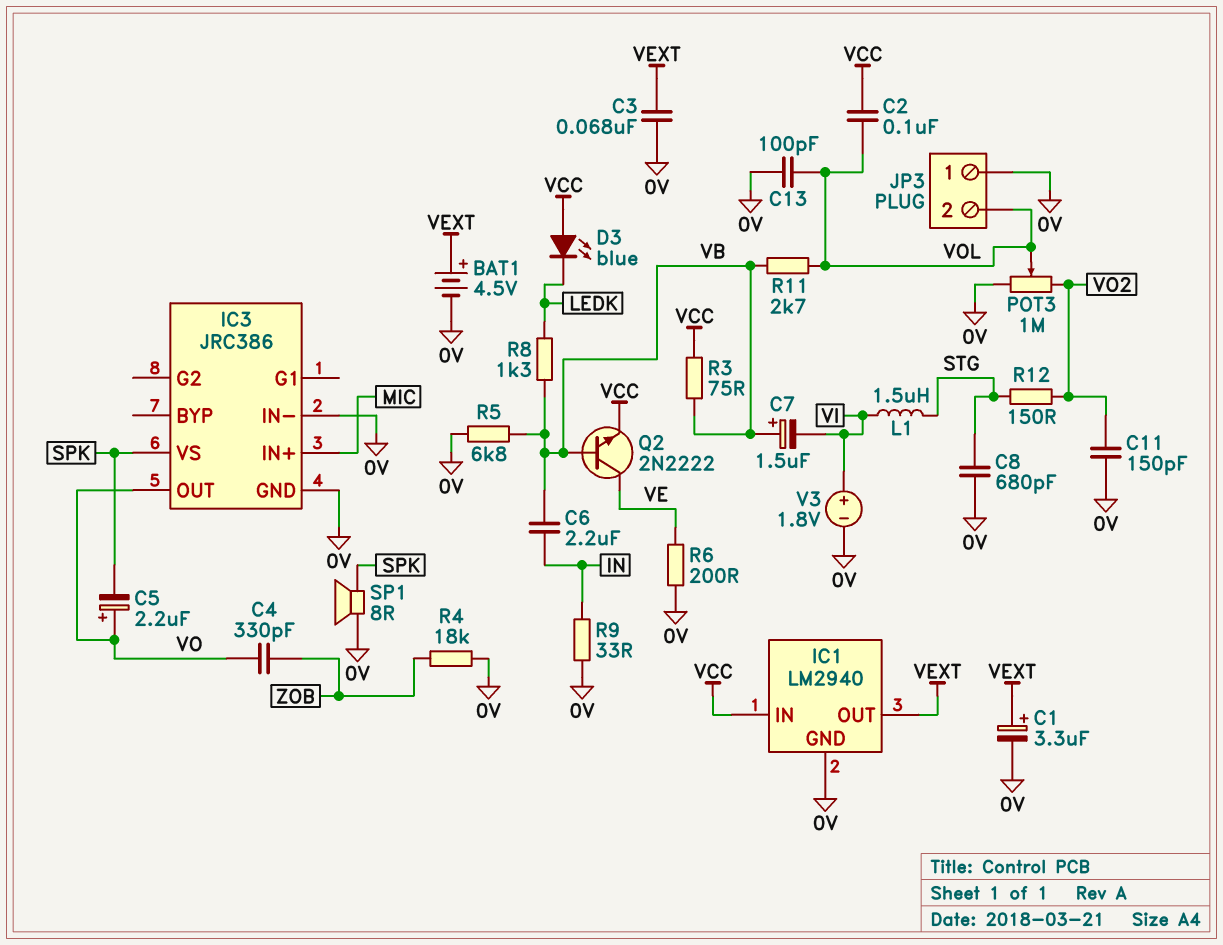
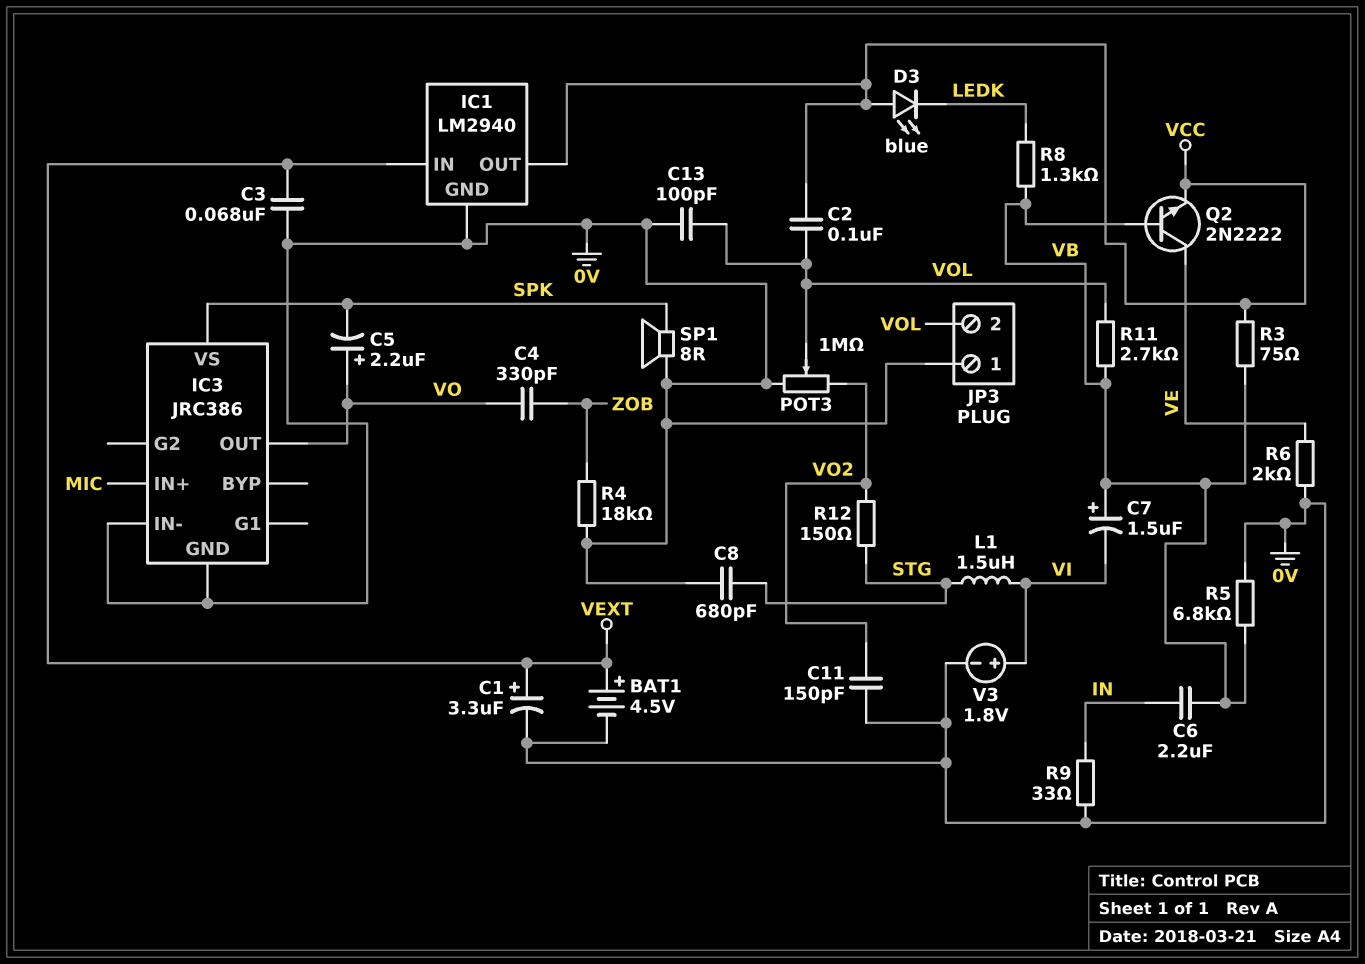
IC1 pin IN: VCC -> VEXT
IC1 pin OUT: VEXT -> VCC
R6: 200 (0V, VE) -> 2k (0V, VE)

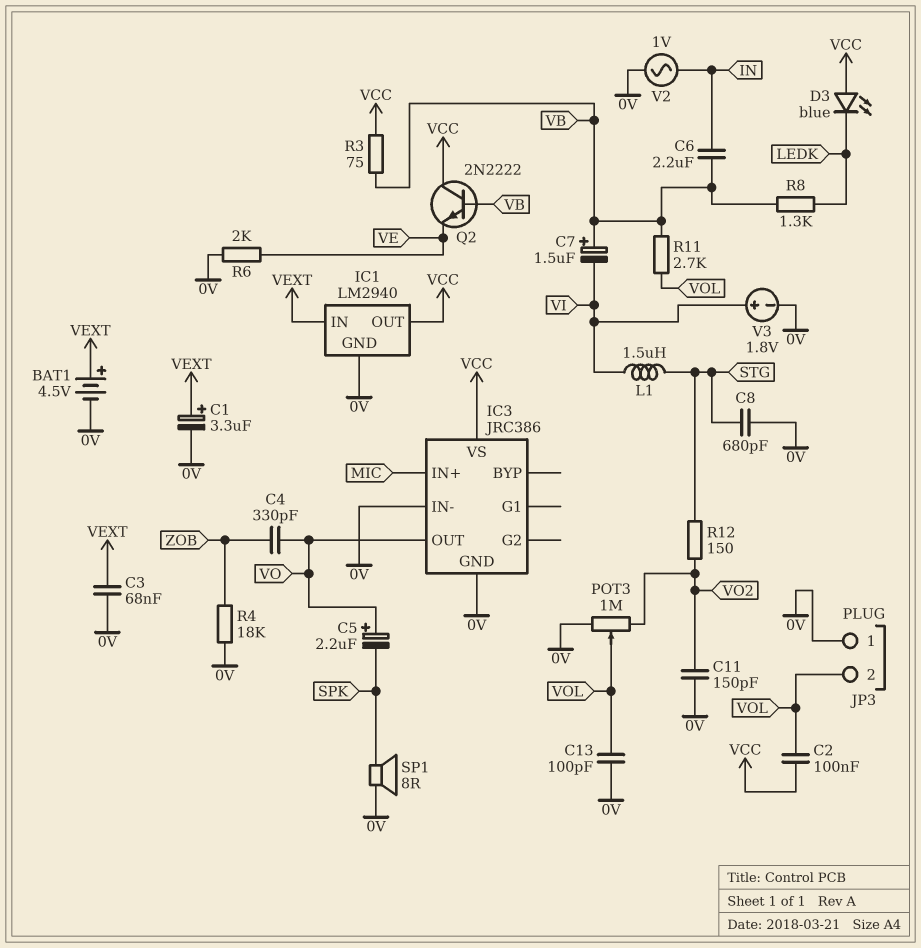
IC3 pin VS: SPK -> VCC
Q2: NPN 2N2222 (B VB, C VE, E VCC) -> NPN 2N2222 (B VB, C VCC, E VE)
R5: 6.8k (0V, VB) -> none
R9: 33 (0V, IN) -> none
V2: none -> AC 1V (0V, IN)

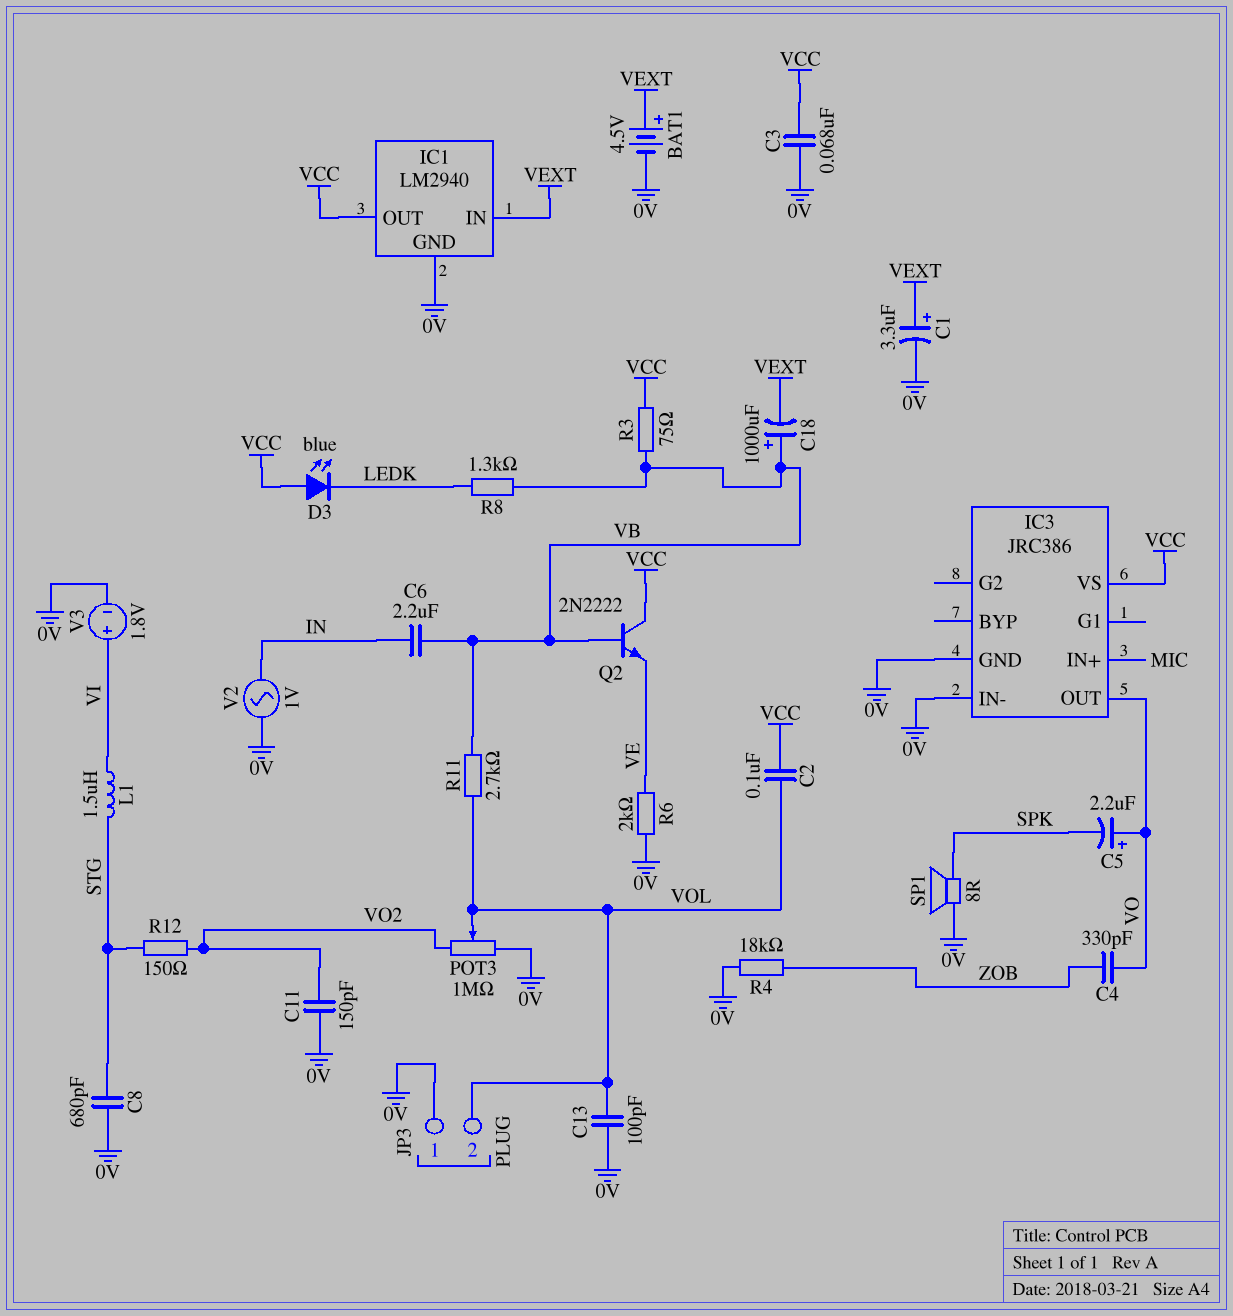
C3: 68nF (0V, VEXT) -> 68nF (0V, VCC)
C7: 1.5uF (plus VB, minus VI) -> none
C18: none -> 1000uF (plus VB, minus VEXT)

